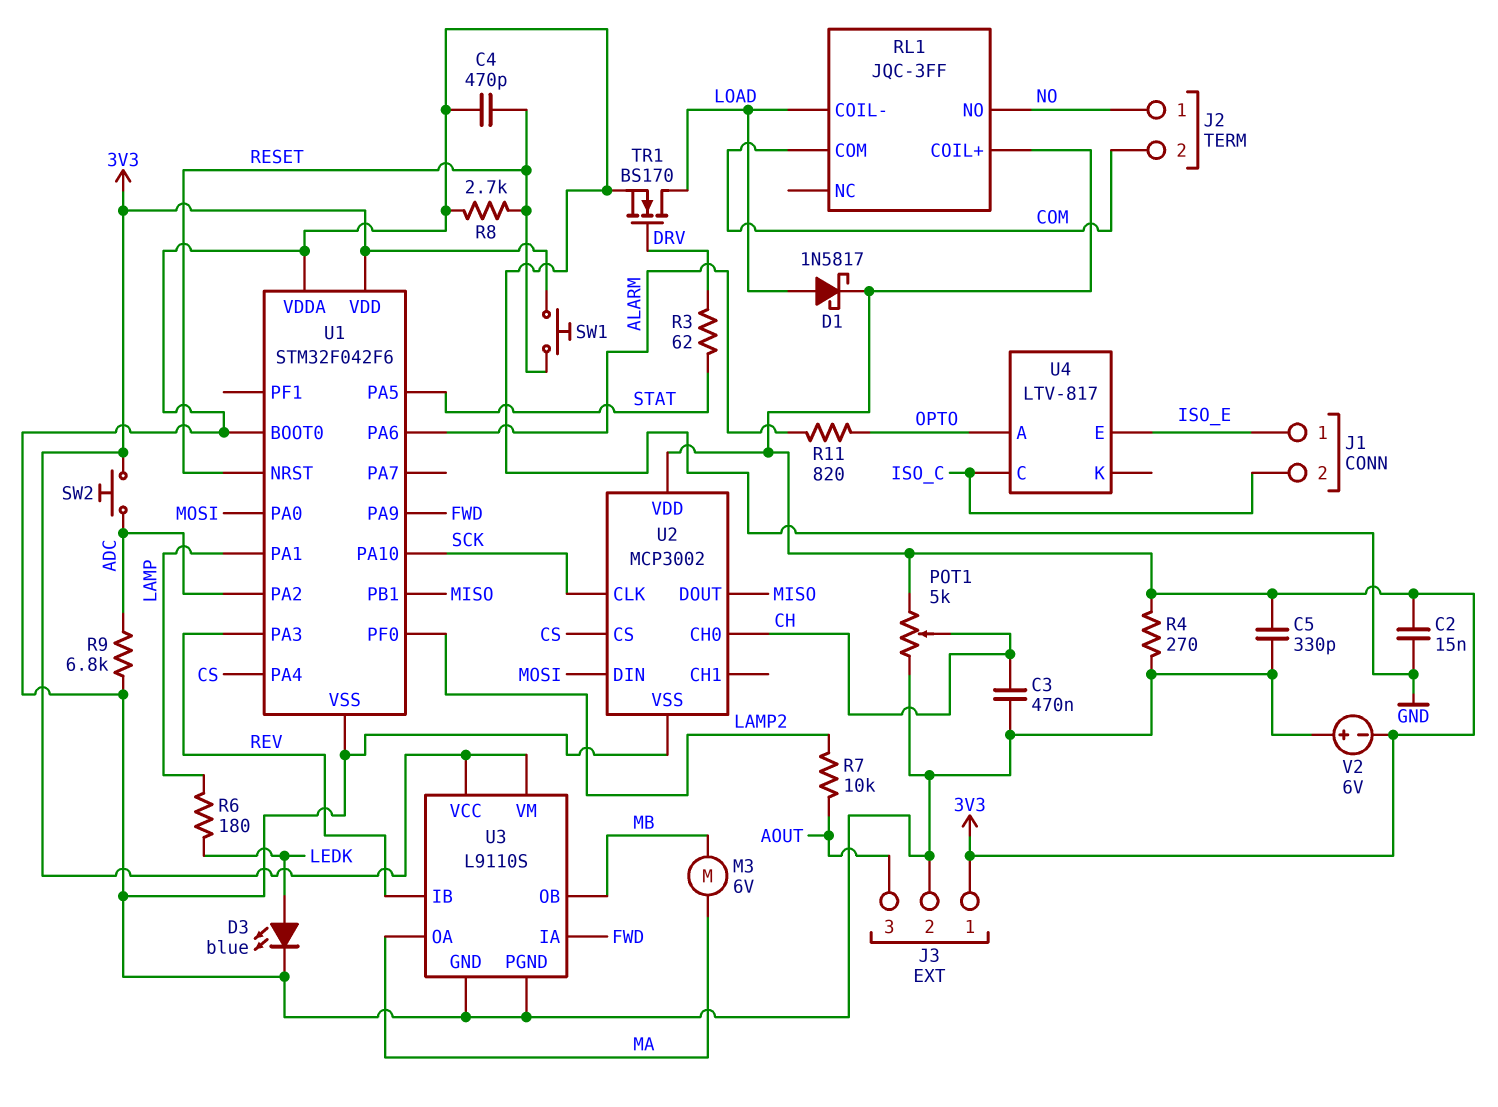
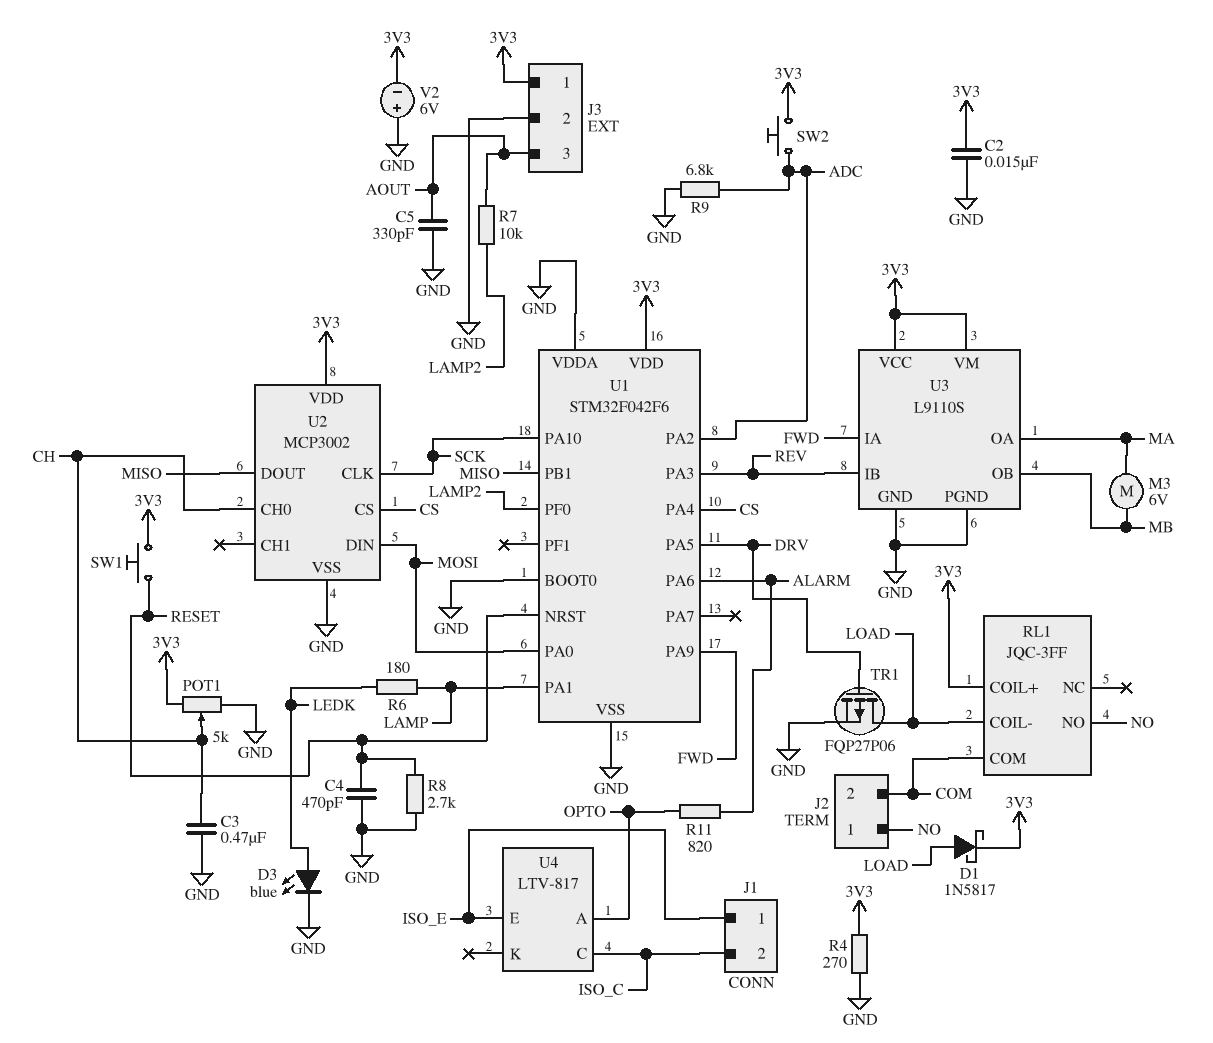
C5: 330pF (3V3, GND) -> 330pF (AOUT, GND)
R3: 62 (DRV, STAT) -> none
TR1: NMOS BS170 (G DRV, D LOAD, S GND) -> PMOS FQP27P06 (G DRV, D LOAD, S GND)
U1 pin PA5: STAT -> DRV

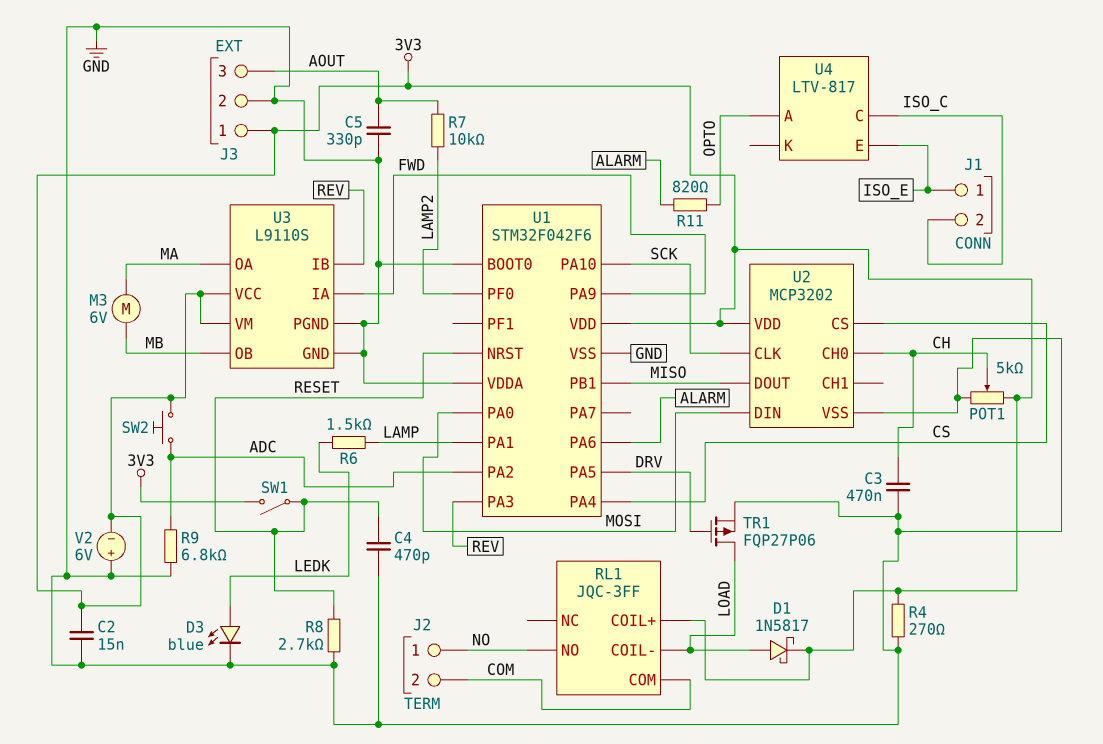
R6: 180 (LAMP, LEDK) -> 1.5k (LAMP, LEDK)
SW1: button (3V3, RESET) -> switch (3V3, RESET)
U2: MCP3002 -> MCP3202

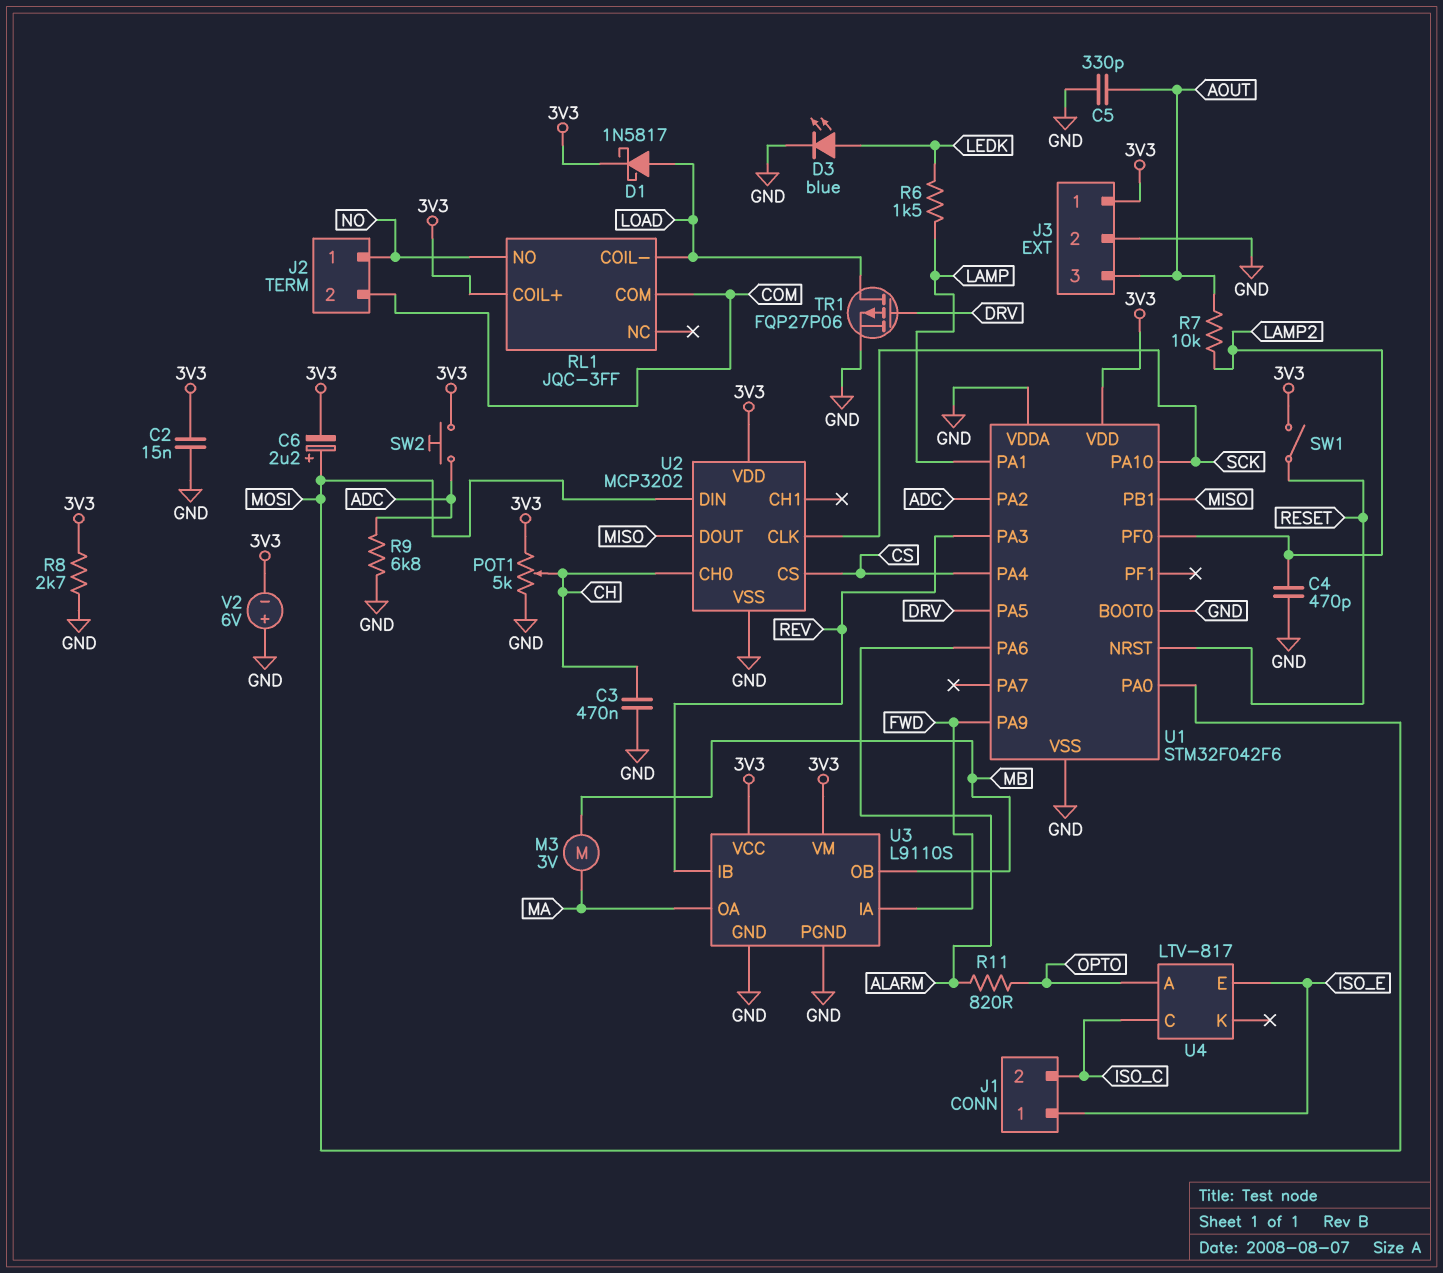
C4: 470pF (GND, RESET) -> 470pF (GND, LAMP2)
C6: none -> 2.2uF (plus MOSI, minus 3V3)
M3: motor 6V (MA, MB) -> motor 3V (MA, MB)
R4: 270 (3V3, GND) -> none
R8: 2.7k (GND, RESET) -> 2.7k (3V3, GND)

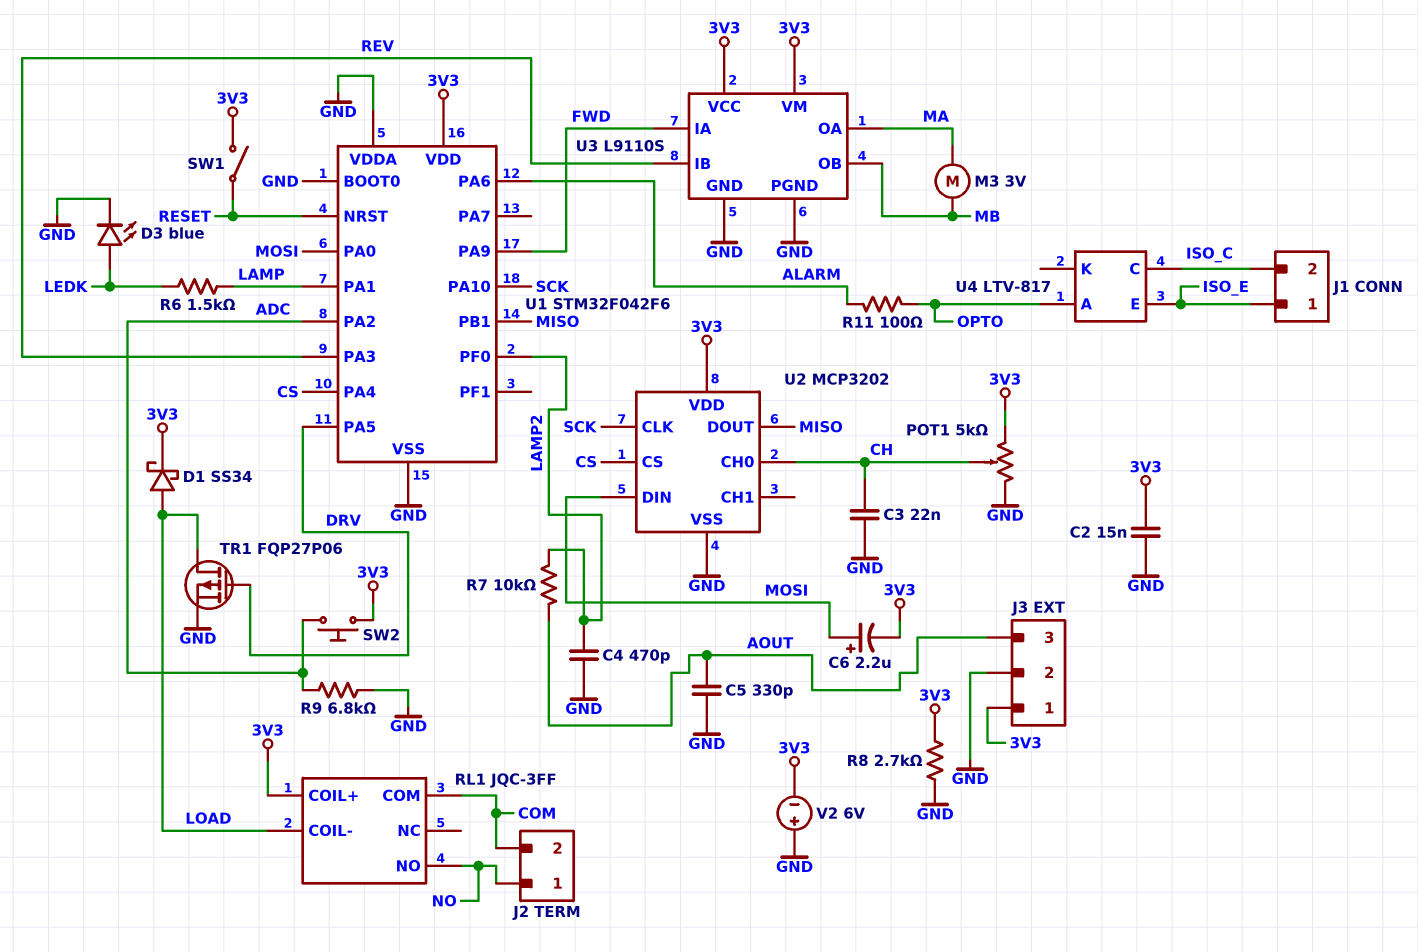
C3: 470nF (CH, GND) -> 22nF (CH, GND)
D1: schottky 1N5817 (A LOAD, K 3V3) -> schottky SS34 (A LOAD, K 3V3)
R11: 820 (ALARM, OPTO) -> 100 (ALARM, OPTO)

